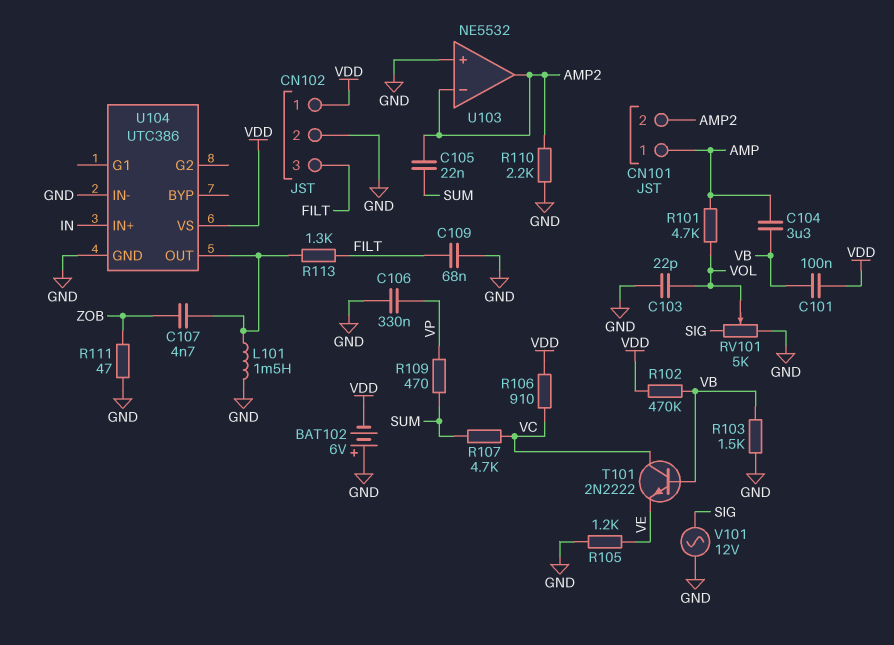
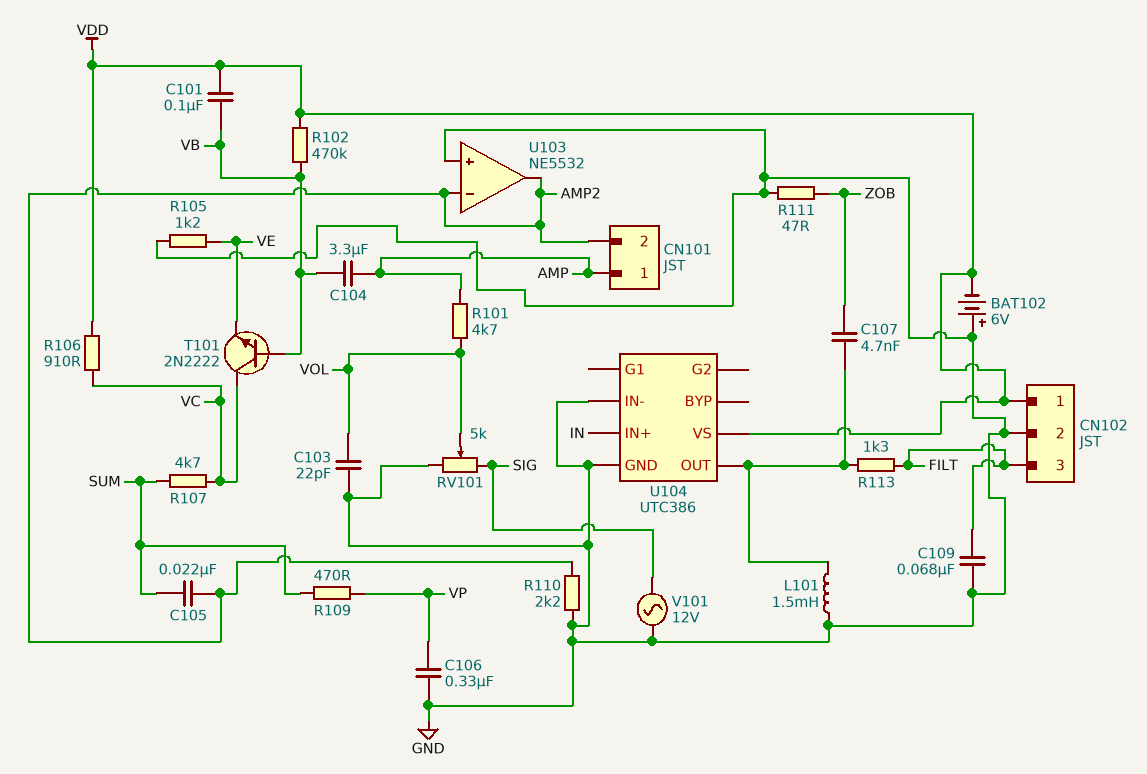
R103: 1.5k (GND, VB) -> none

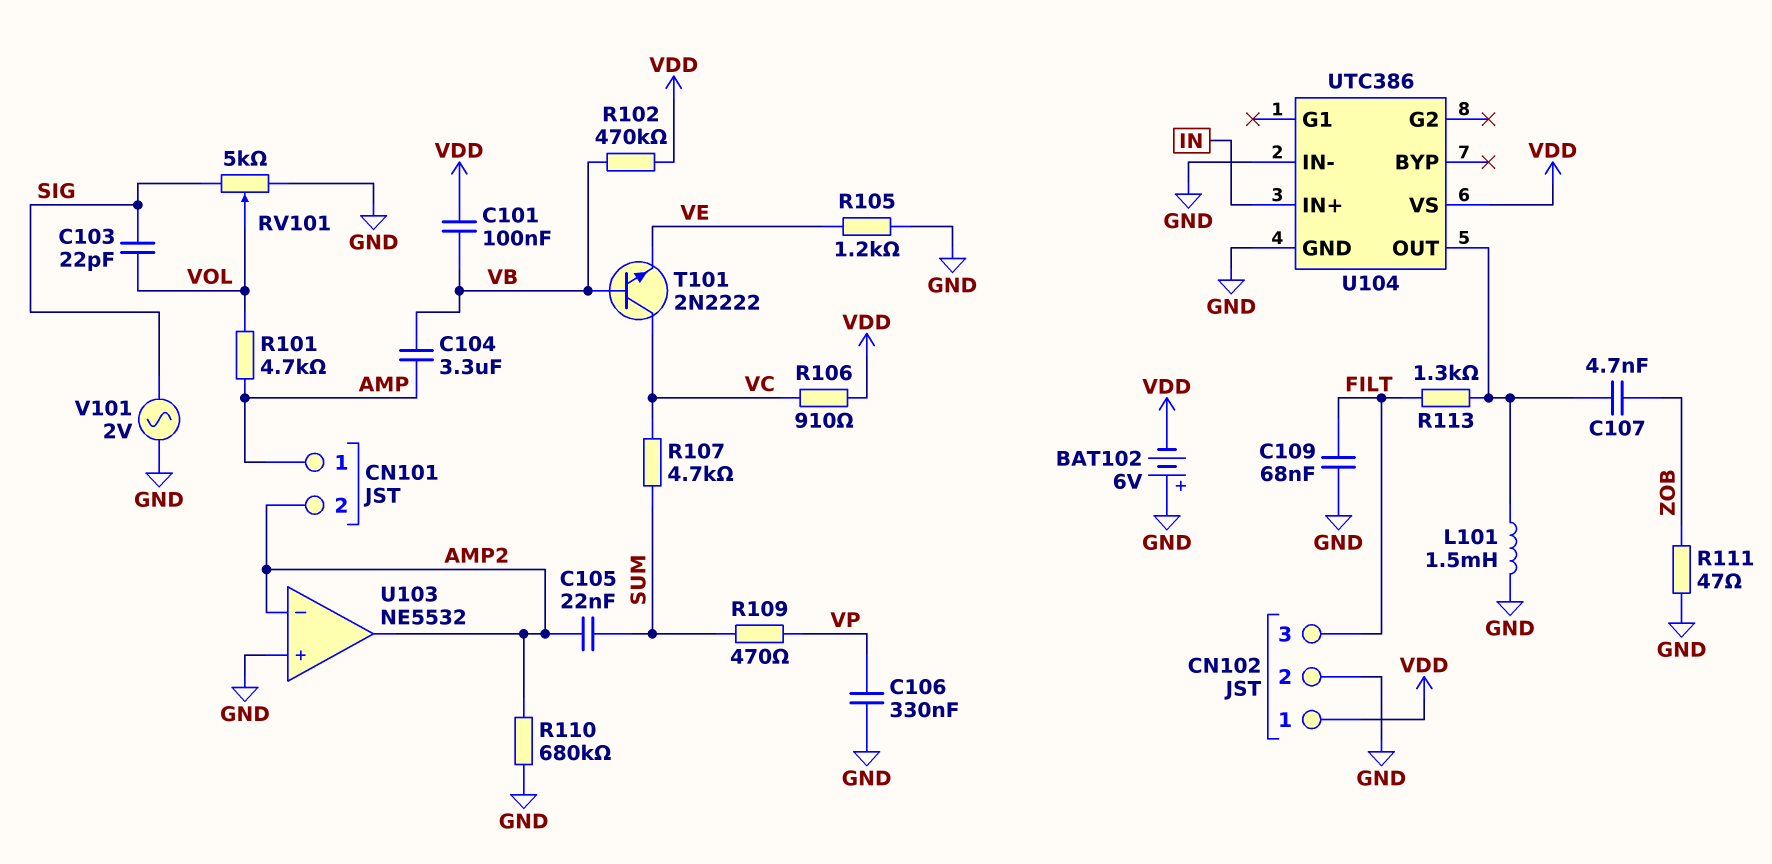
C103: 22pF (GND, VOL) -> 22pF (SIG, VOL)
R110: 2.2k (AMP2, GND) -> 680k (AMP2, GND)
V101: AC 12V (GND, SIG) -> AC 2V (GND, SIG)

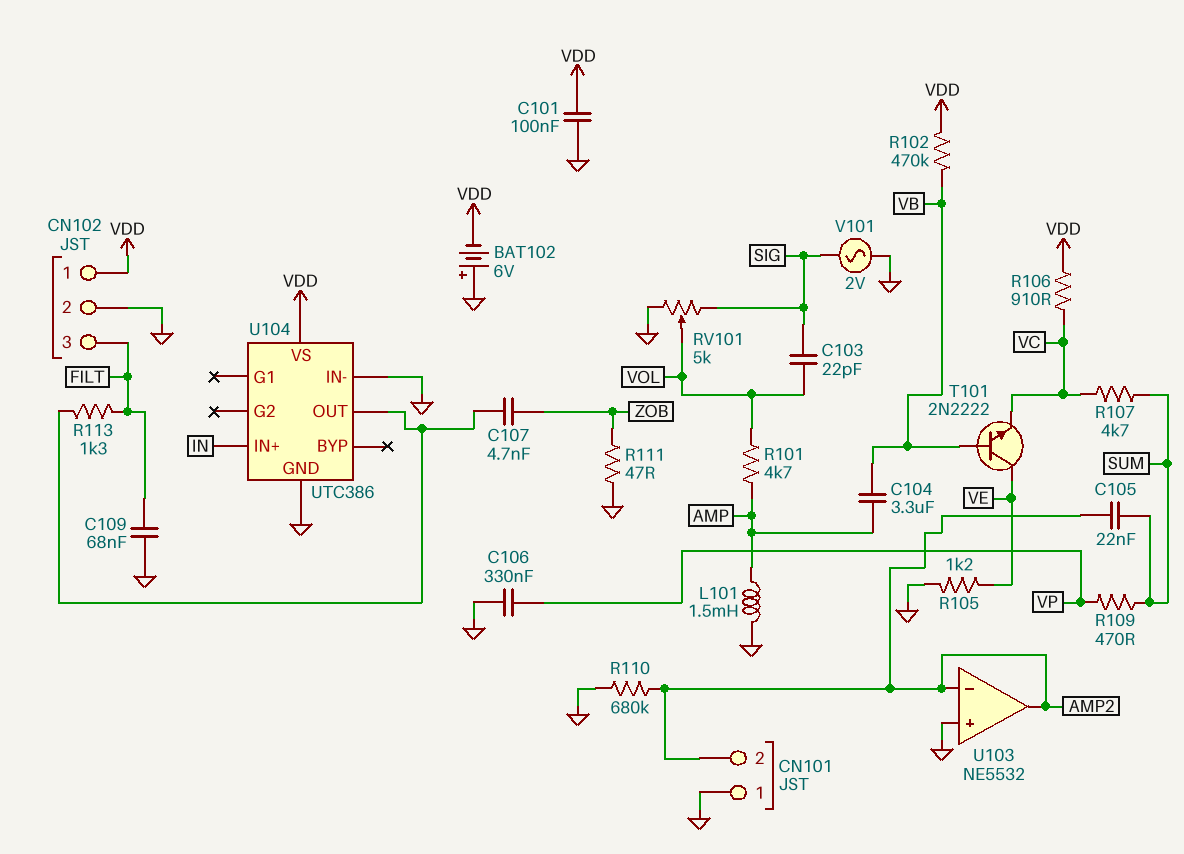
C101: 100nF (VB, VDD) -> 100nF (GND, VDD)
CN101 pin 1: AMP -> GND
L101: 1.5mH (GND, U104/OUT) -> 1.5mH (AMP, GND)
T101: NPN 2N2222 (B VB, C VC, E VE) -> NPN 2N2222 (B VB, C VE, E VC)

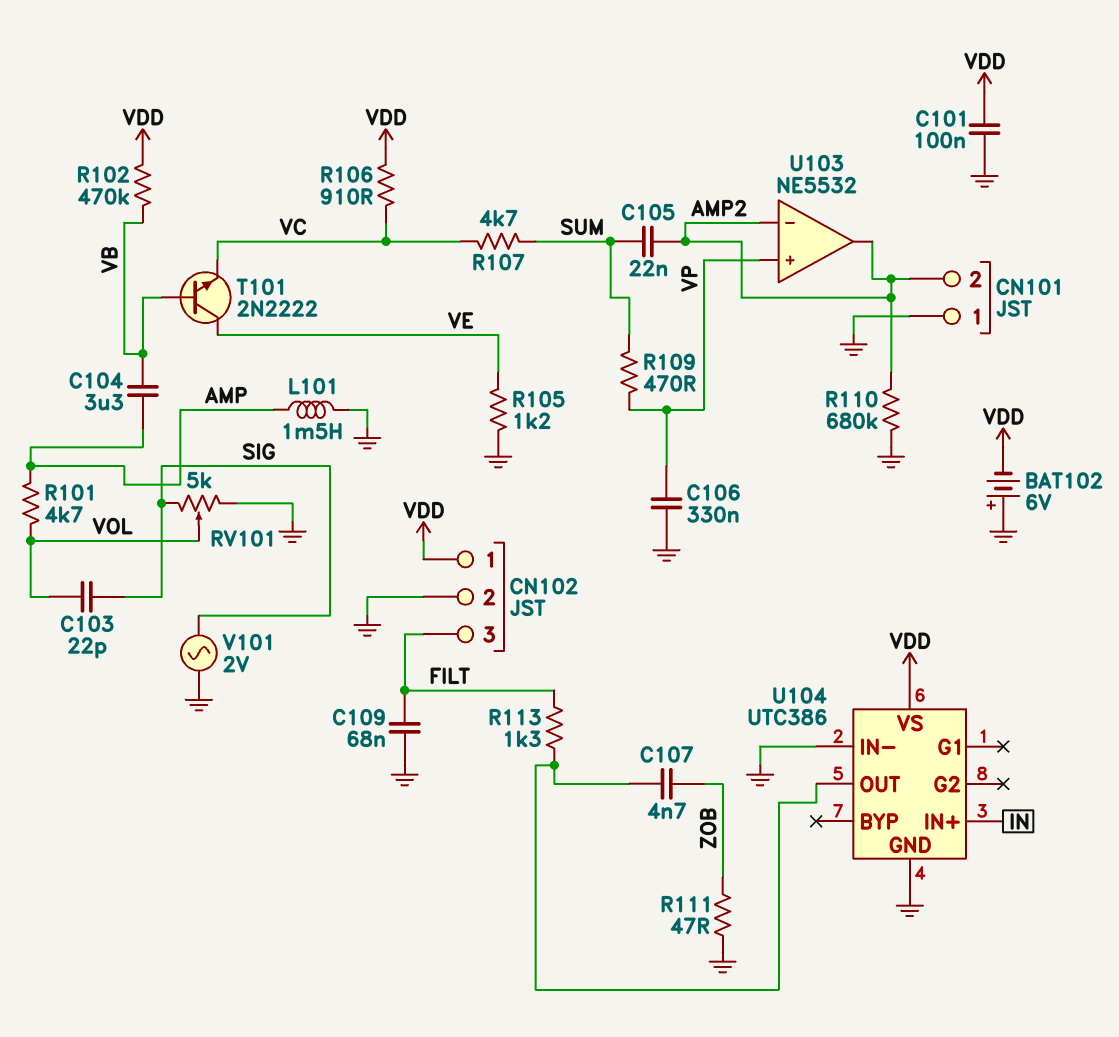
U103 pin in+: GND -> VP

